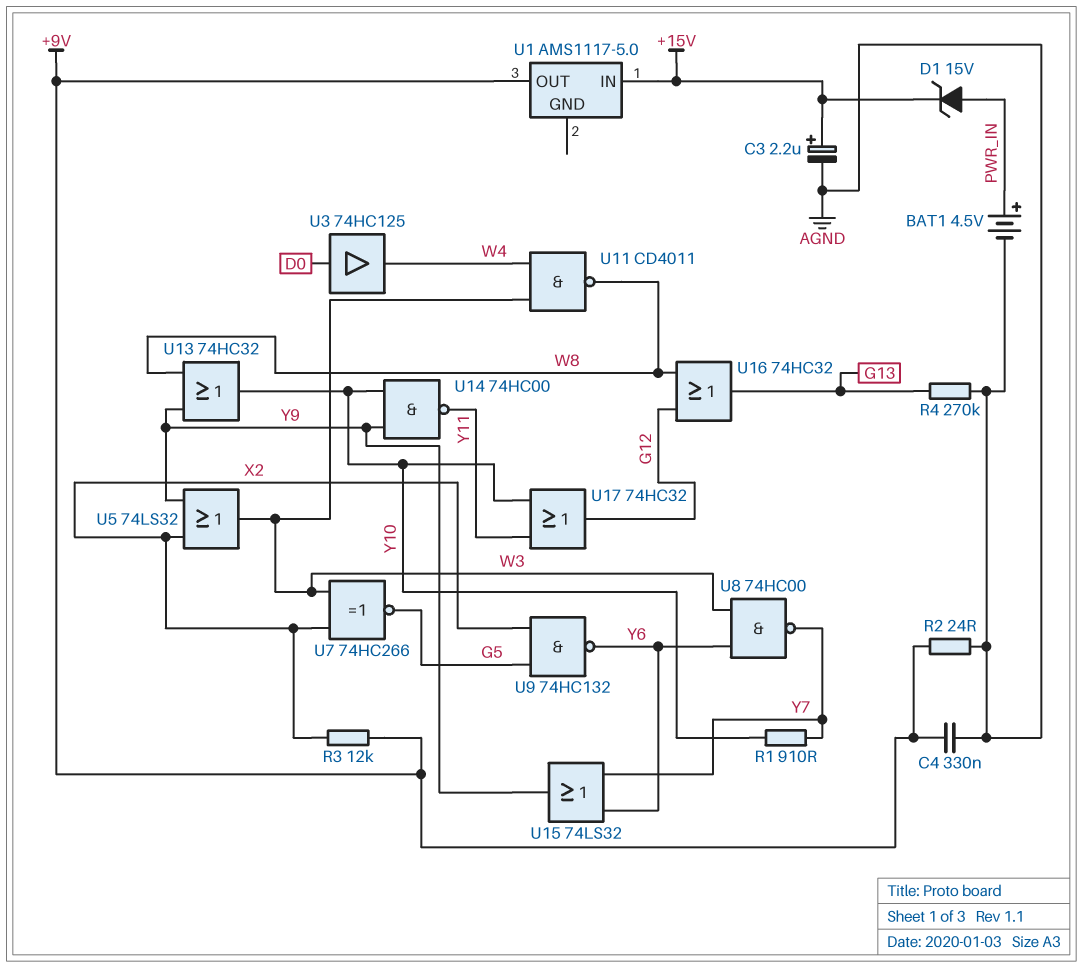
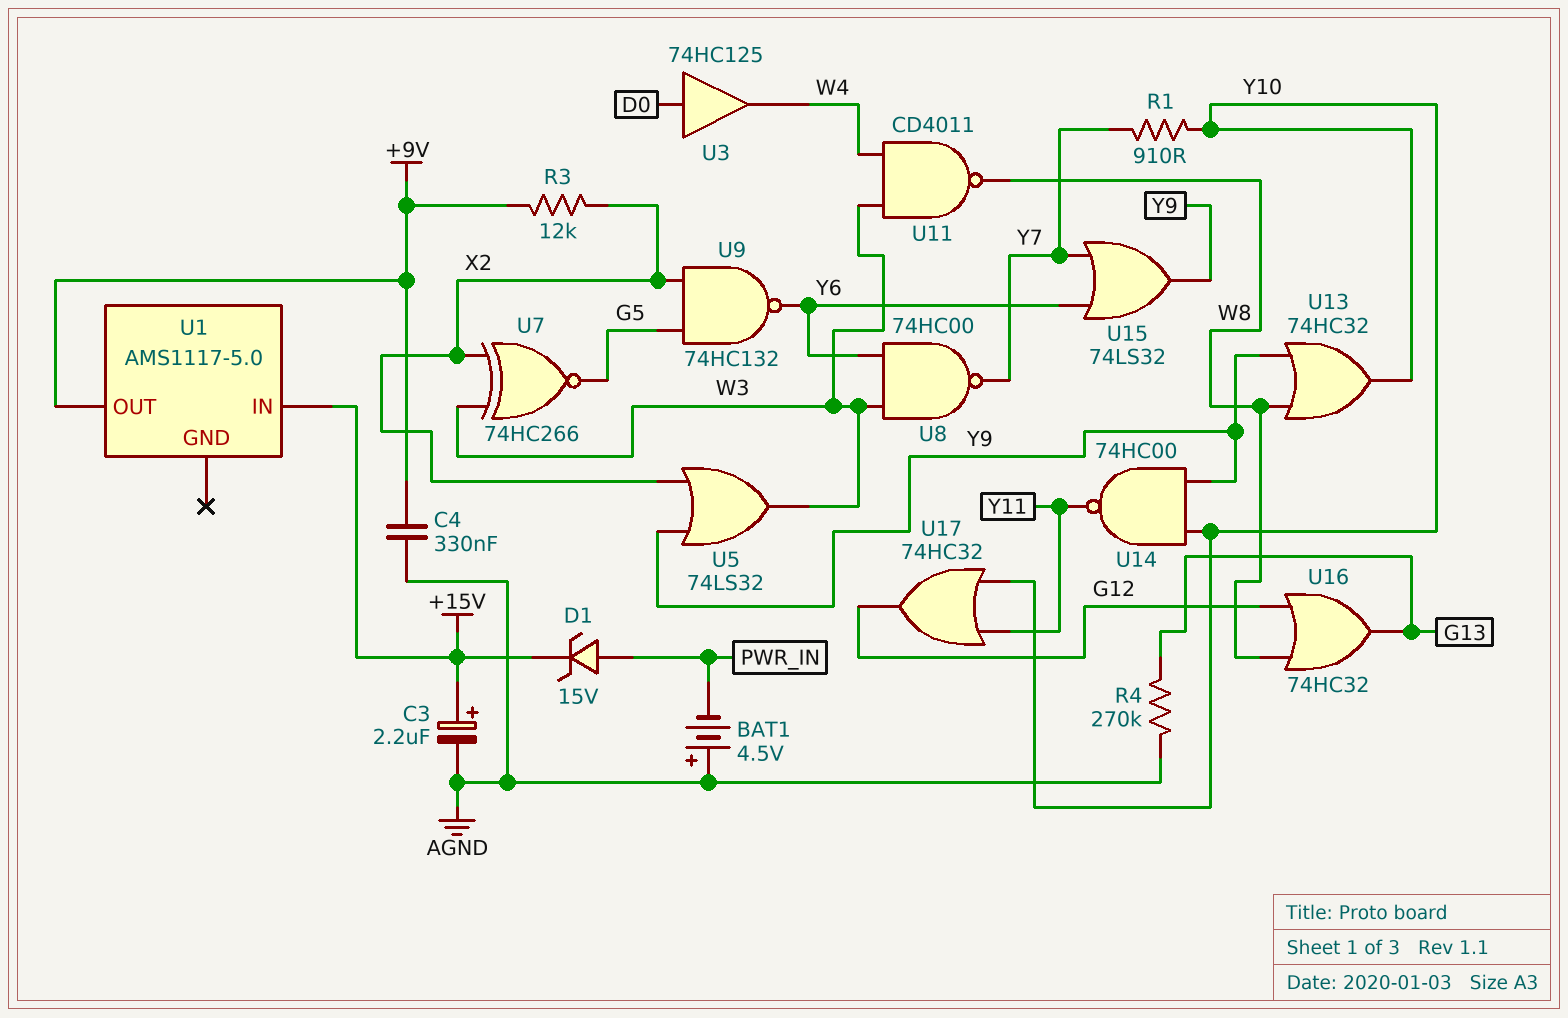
BAT1: 4.5V (plus PWR_IN, minus AGND) -> 4.5V (plus AGND, minus PWR_IN)
R2: 24 (+9V, AGND) -> none

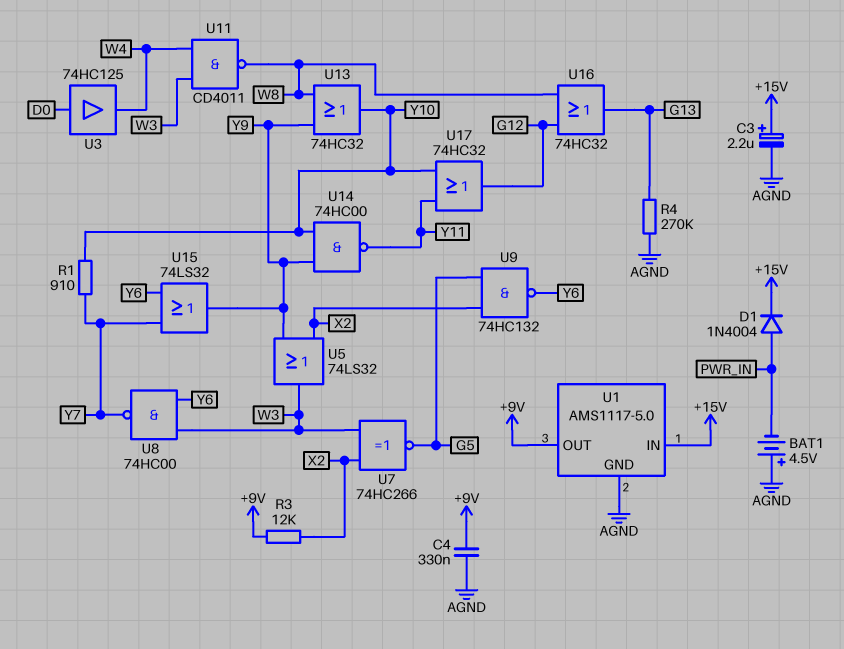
D1: zener 15V (A PWR_IN, K +15V) -> diode 1N4004 (A PWR_IN, K +15V)
U1 pin GND: none -> AGND

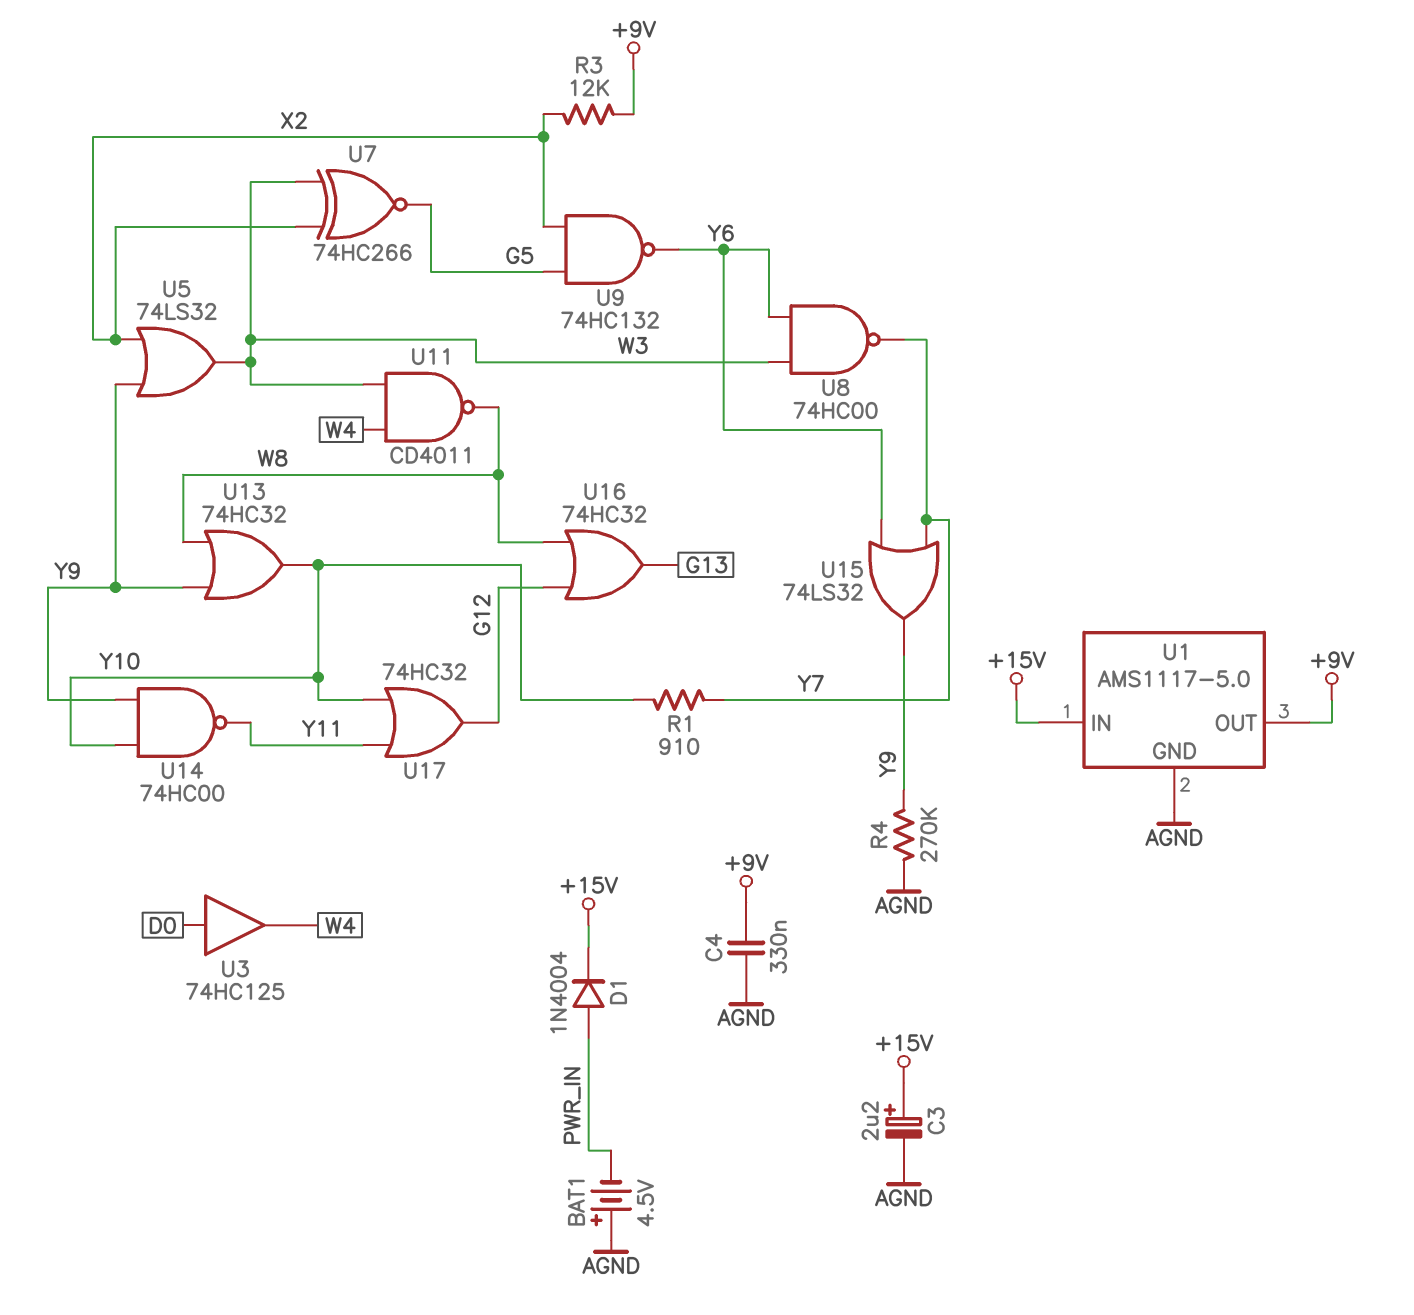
R4: 270k (AGND, G13) -> 270k (AGND, Y9)

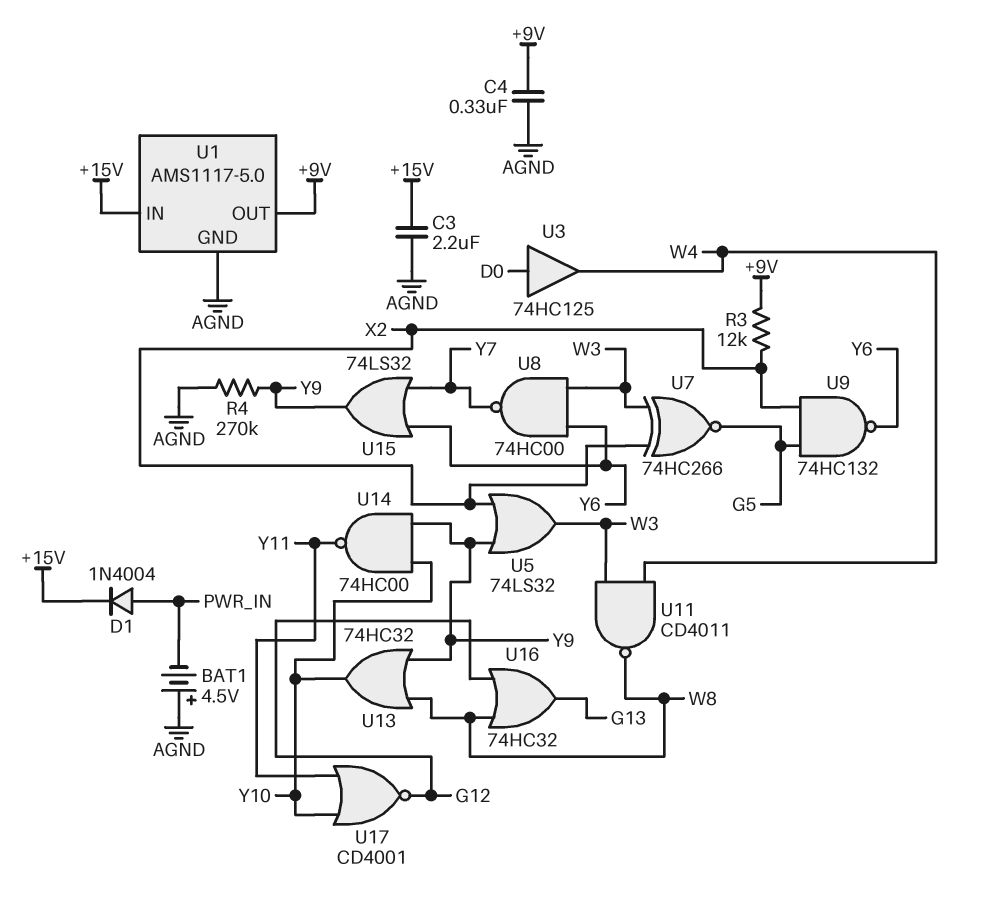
C3: 2.2uF (plus +15V, minus AGND) -> 2.2uF (+15V, AGND)
R1: 910 (Y7, Y10) -> none
U17: OR 74HC32 (in Y10, in Y11, out G12) -> NOR CD4001 (in Y10, in Y11, out G12)

